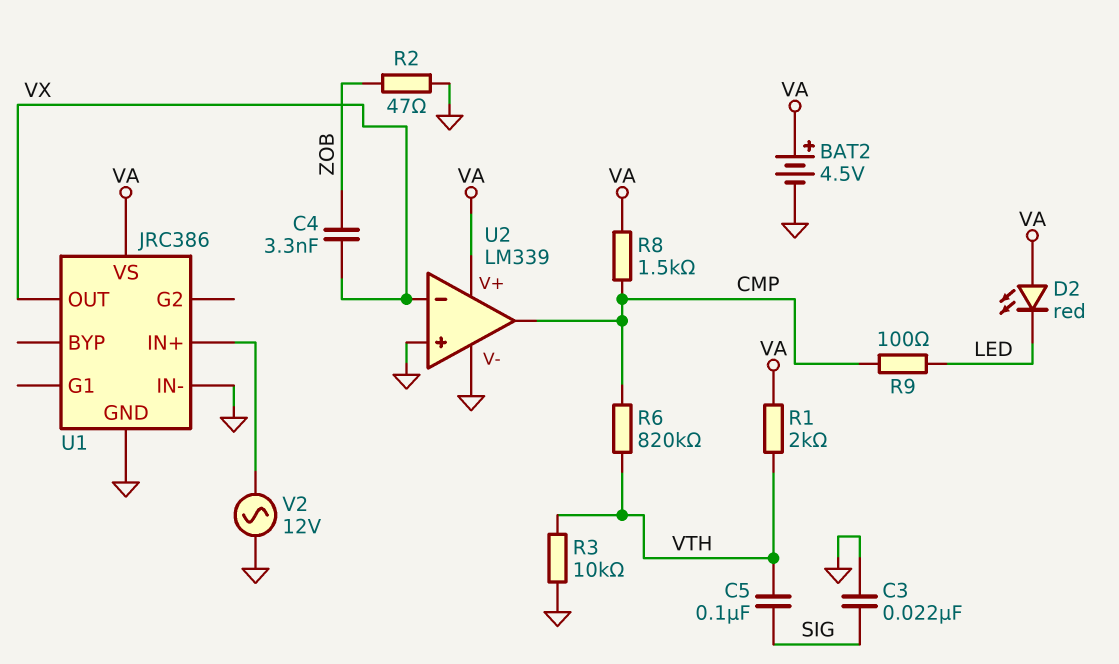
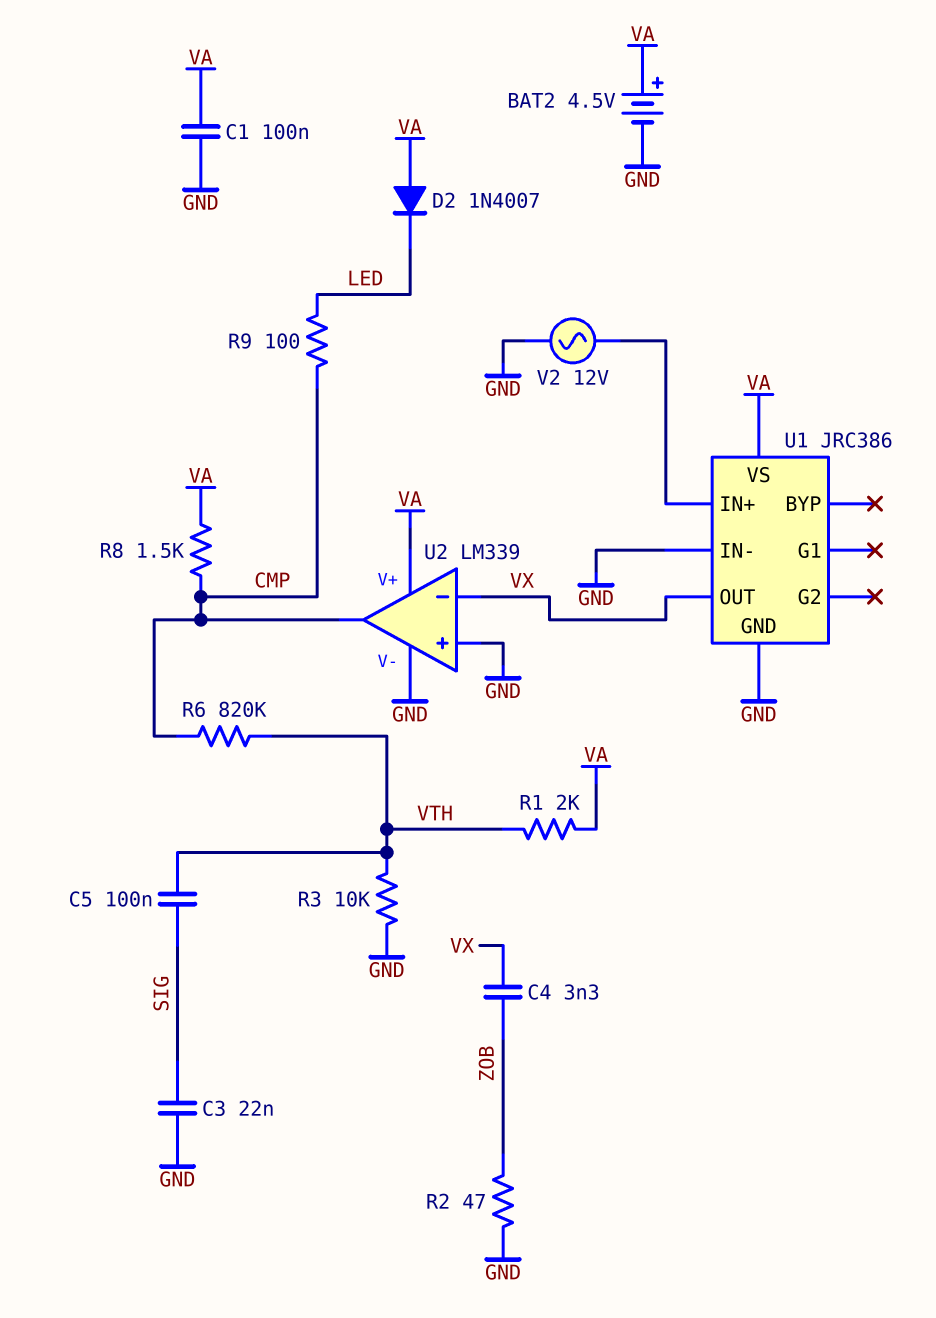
C1: none -> 100nF (GND, VA)
D2: LED red (A VA, K LED) -> diode 1N4007 (A VA, K LED)

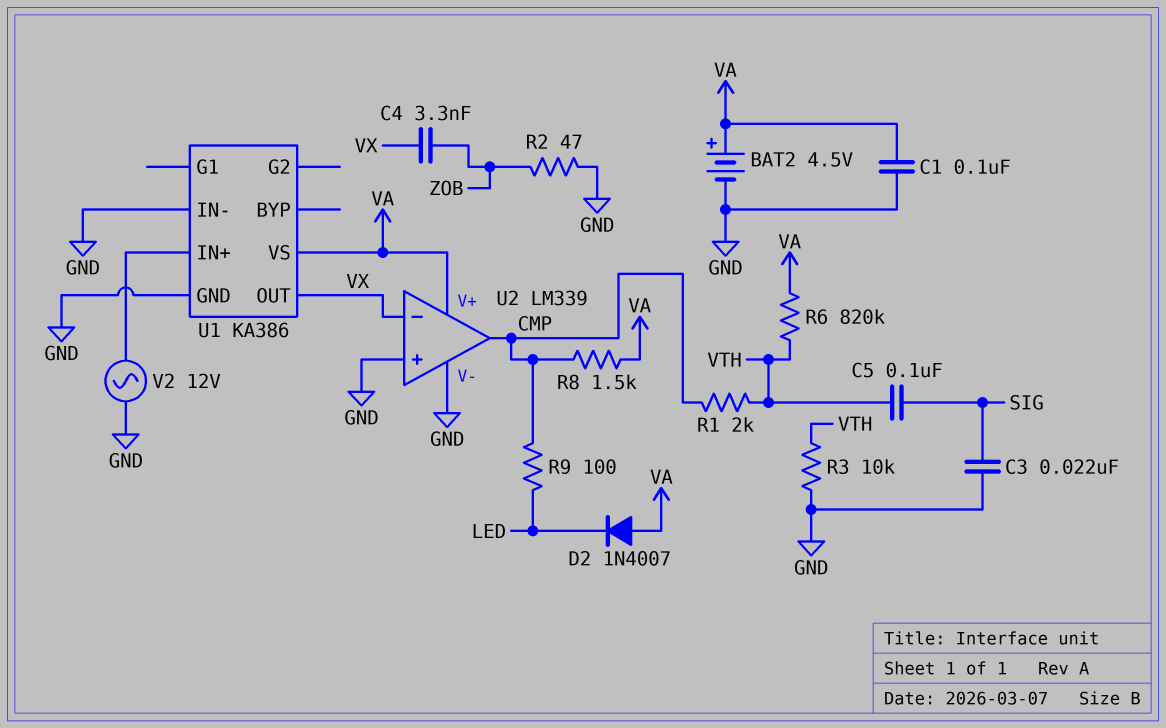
R1: 2k (VA, VTH) -> 2k (CMP, VTH)
R6: 820k (CMP, VTH) -> 820k (VA, VTH)
U1: JRC386 -> KA386

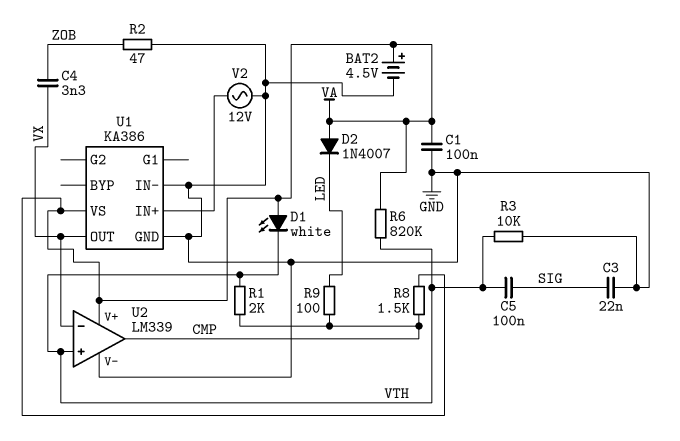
D1: none -> LED white (A VA, K VTH)
U2 pin in+: GND -> VTH

